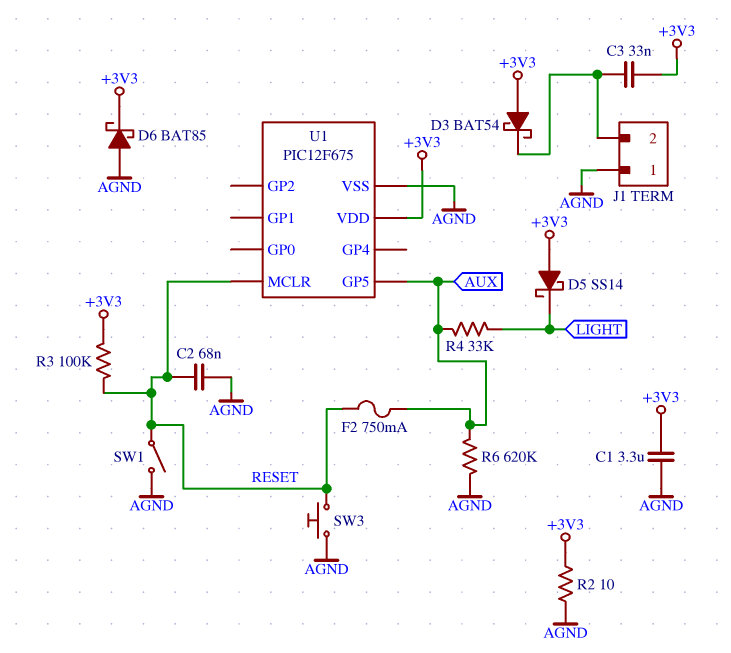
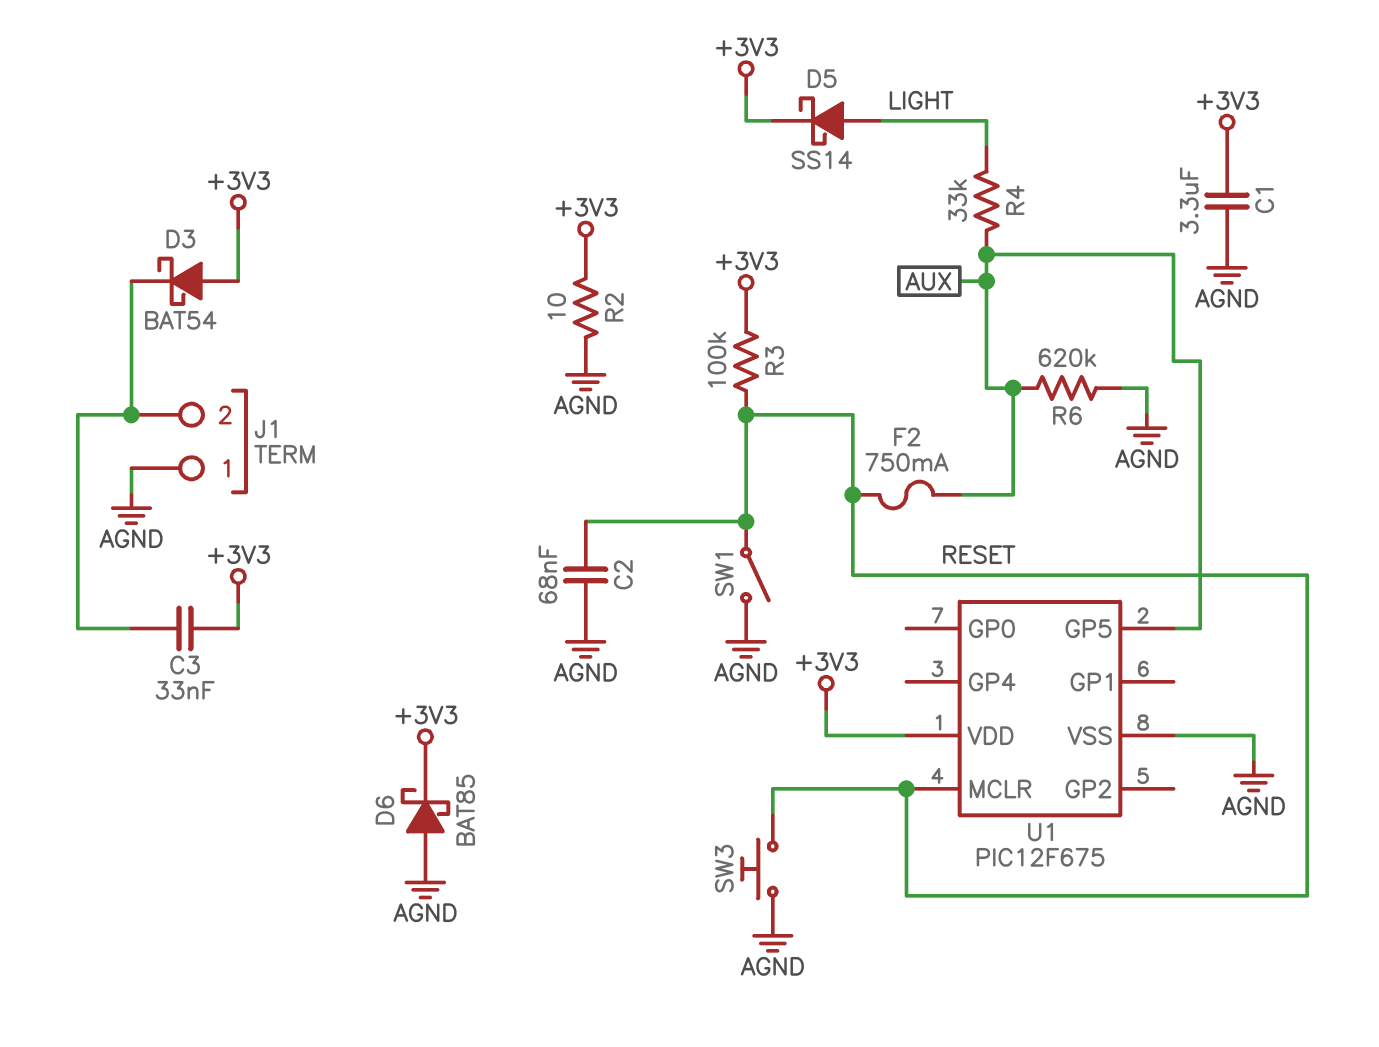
D5: schottky SS14 (A +3V3, K LIGHT) -> schottky SS14 (A LIGHT, K +3V3)

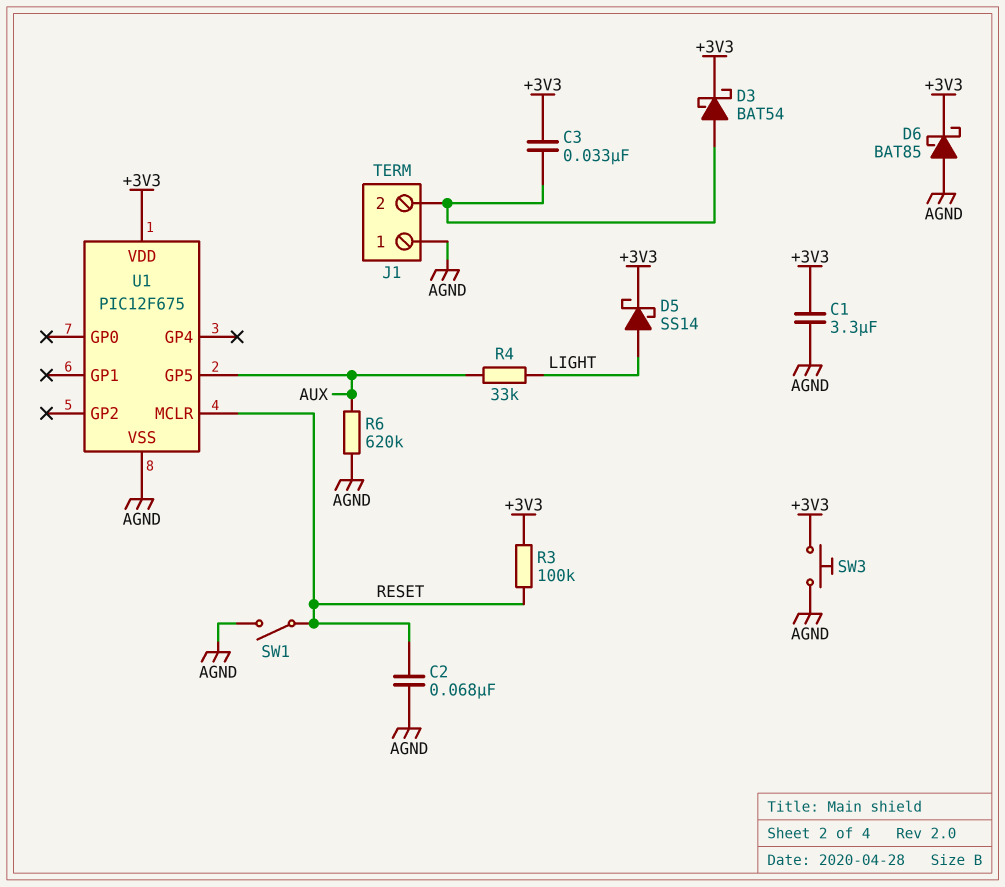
D3: schottky BAT54 (A +3V3, K J1/2) -> schottky BAT54 (A J1/2, K +3V3)
F2: 750mA (AUX, RESET) -> none
R2: 10 (+3V3, AGND) -> none
SW3: button (AGND, RESET) -> button (+3V3, AGND)

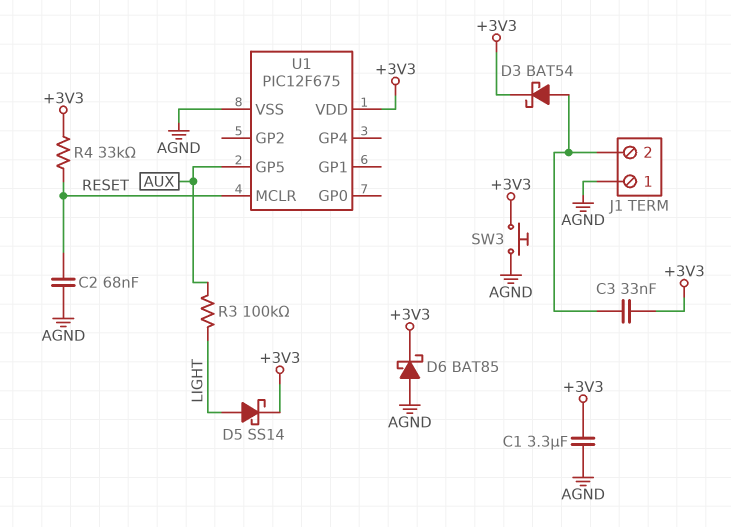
R3: 100k (+3V3, RESET) -> 100k (AUX, LIGHT)
R4: 33k (AUX, LIGHT) -> 33k (+3V3, RESET)
R6: 620k (AGND, AUX) -> none
SW1: switch (AGND, RESET) -> none

